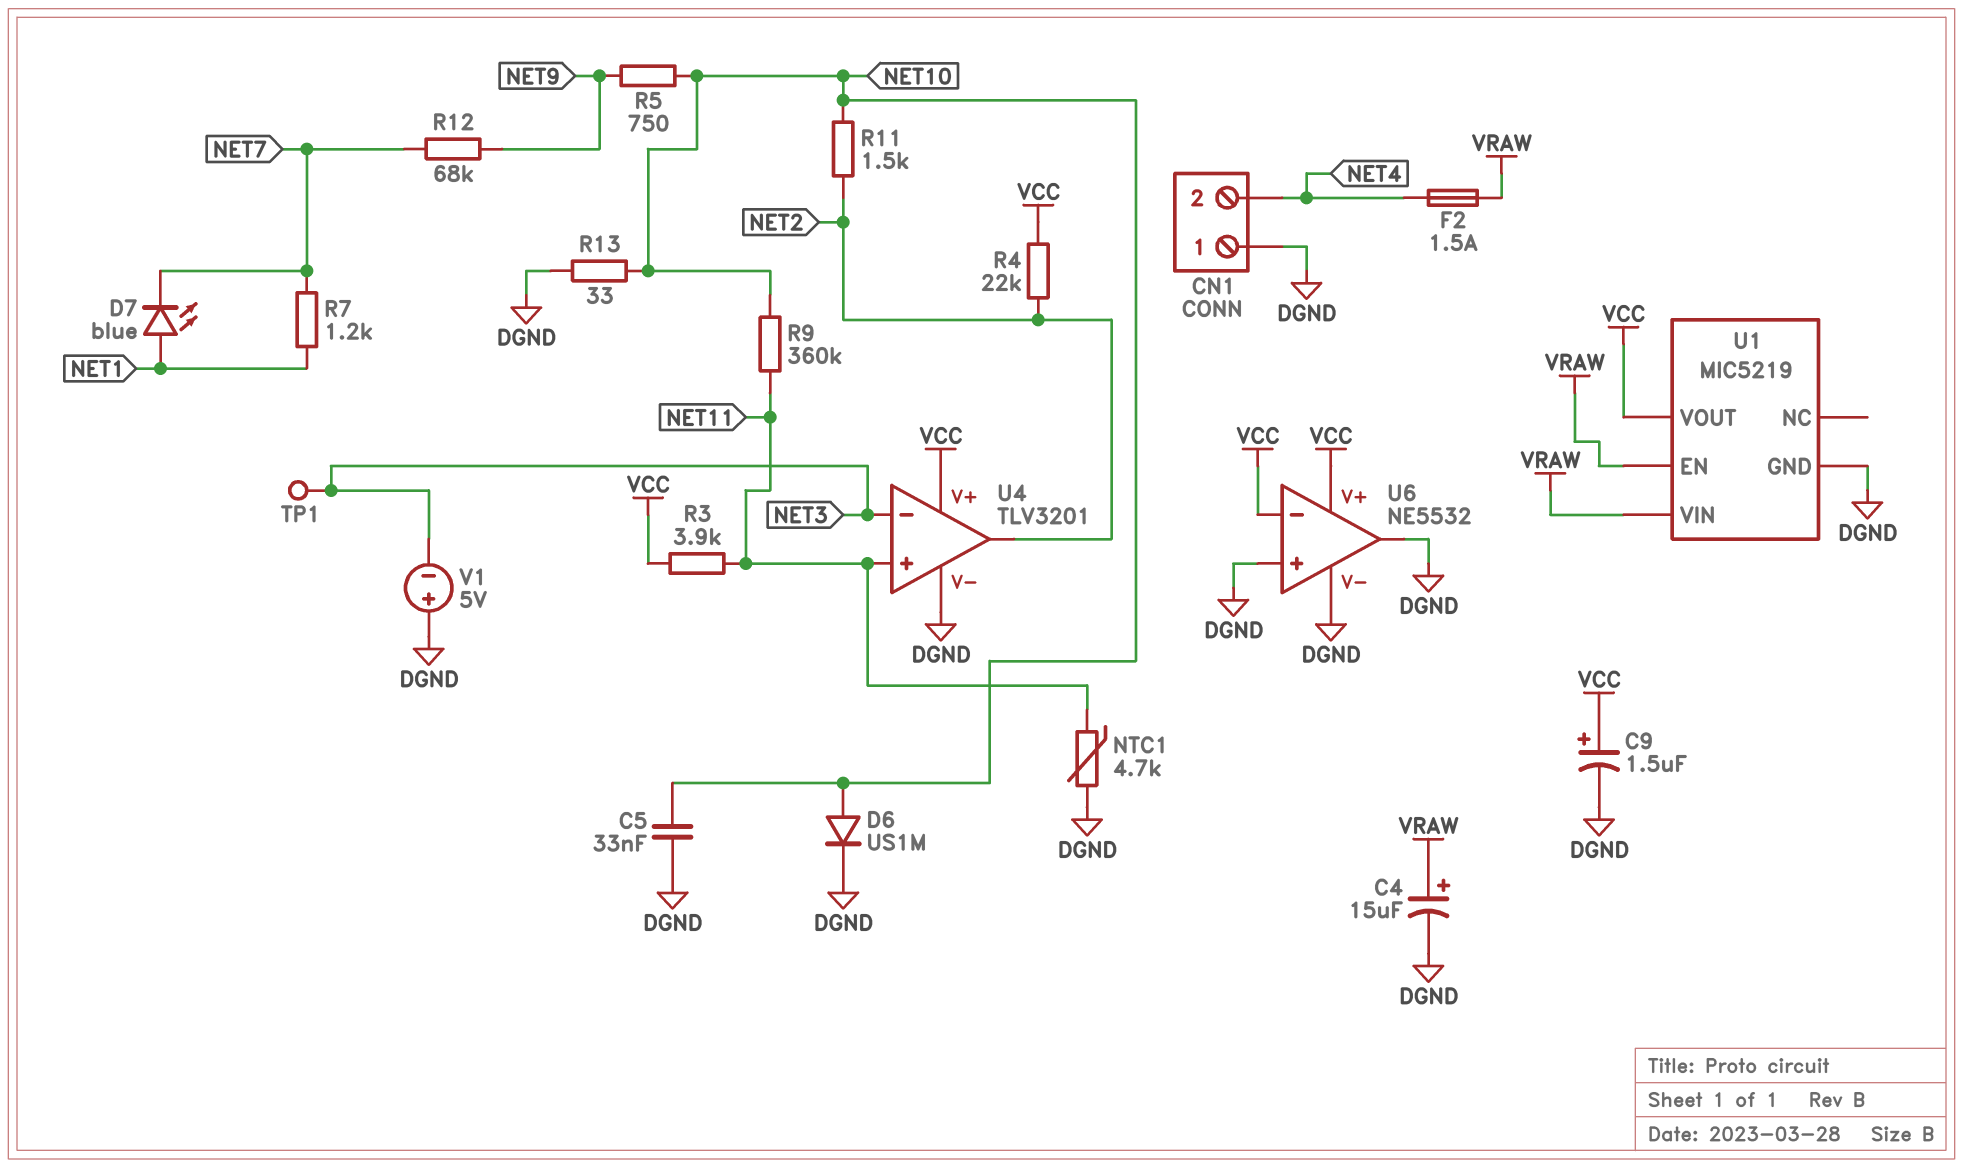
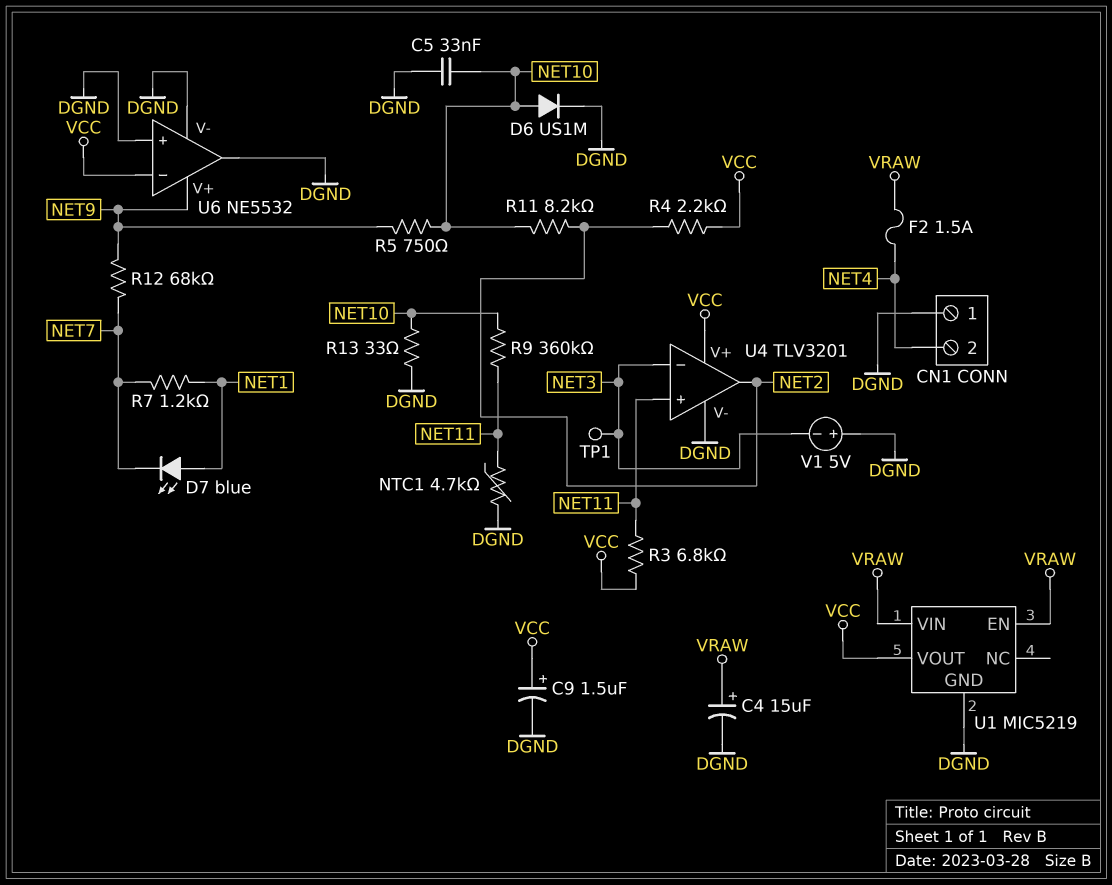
R3: 3.9k (NET11, VCC) -> 6.8k (NET11, VCC)
R4: 22k (NET2, VCC) -> 2.2k (NET2, VCC)
R11: 1.5k (NET2, NET10) -> 8.2k (NET2, NET10)
U6 pin V+: VCC -> NET9

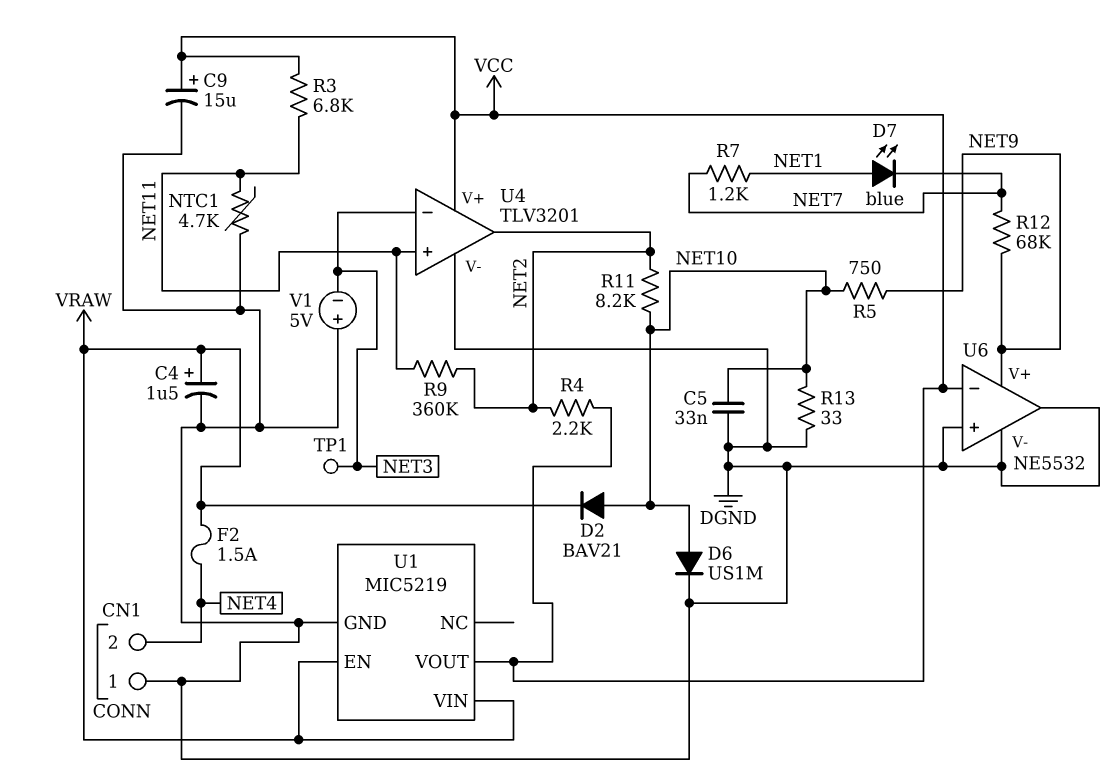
C4: 15uF (plus VRAW, minus DGND) -> 1.5uF (plus VRAW, minus DGND)
C9: 1.5uF (plus VCC, minus DGND) -> 15uF (plus VCC, minus DGND)
D2: none -> diode BAV21 (A NET10, K VRAW)
R9: 360k (NET10, NET11) -> 360k (NET2, NET11)

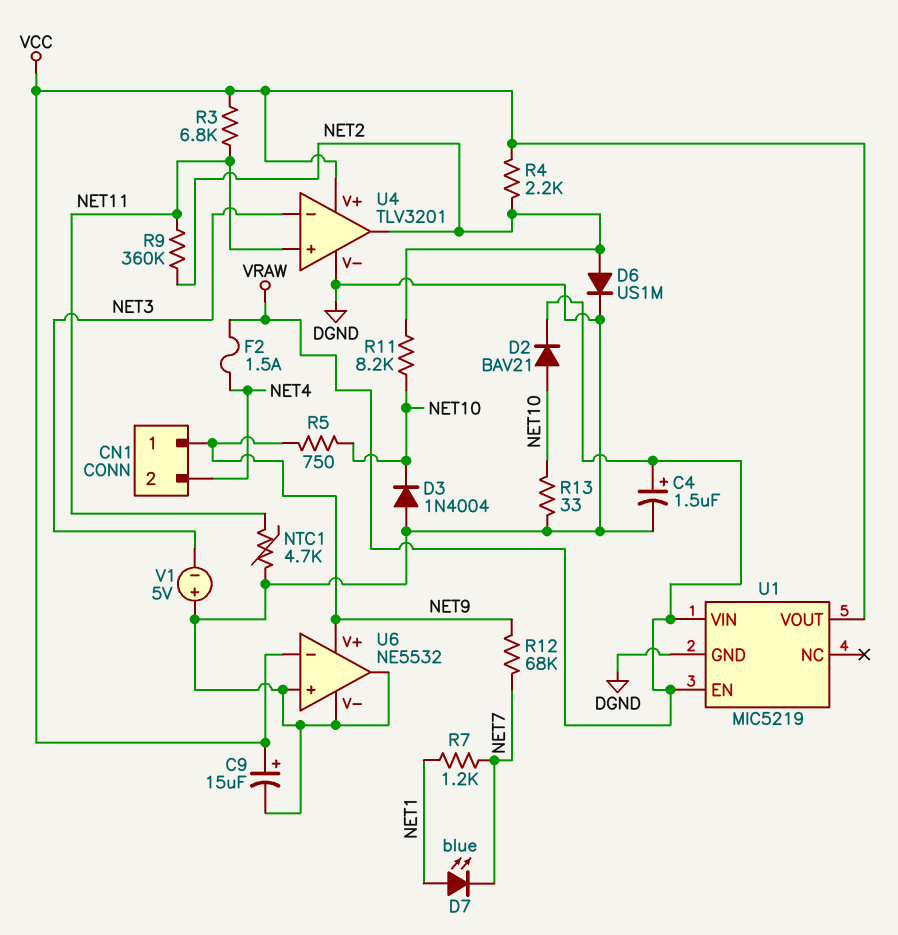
C5: 33nF (DGND, NET10) -> none
CN1 pin 1: DGND -> NET9
D3: none -> diode 1N4004 (A DGND, K NET10)
D6: diode US1M (A NET10, K DGND) -> diode US1M (A NET2, K DGND)
TP1: test point (NET3) -> none

